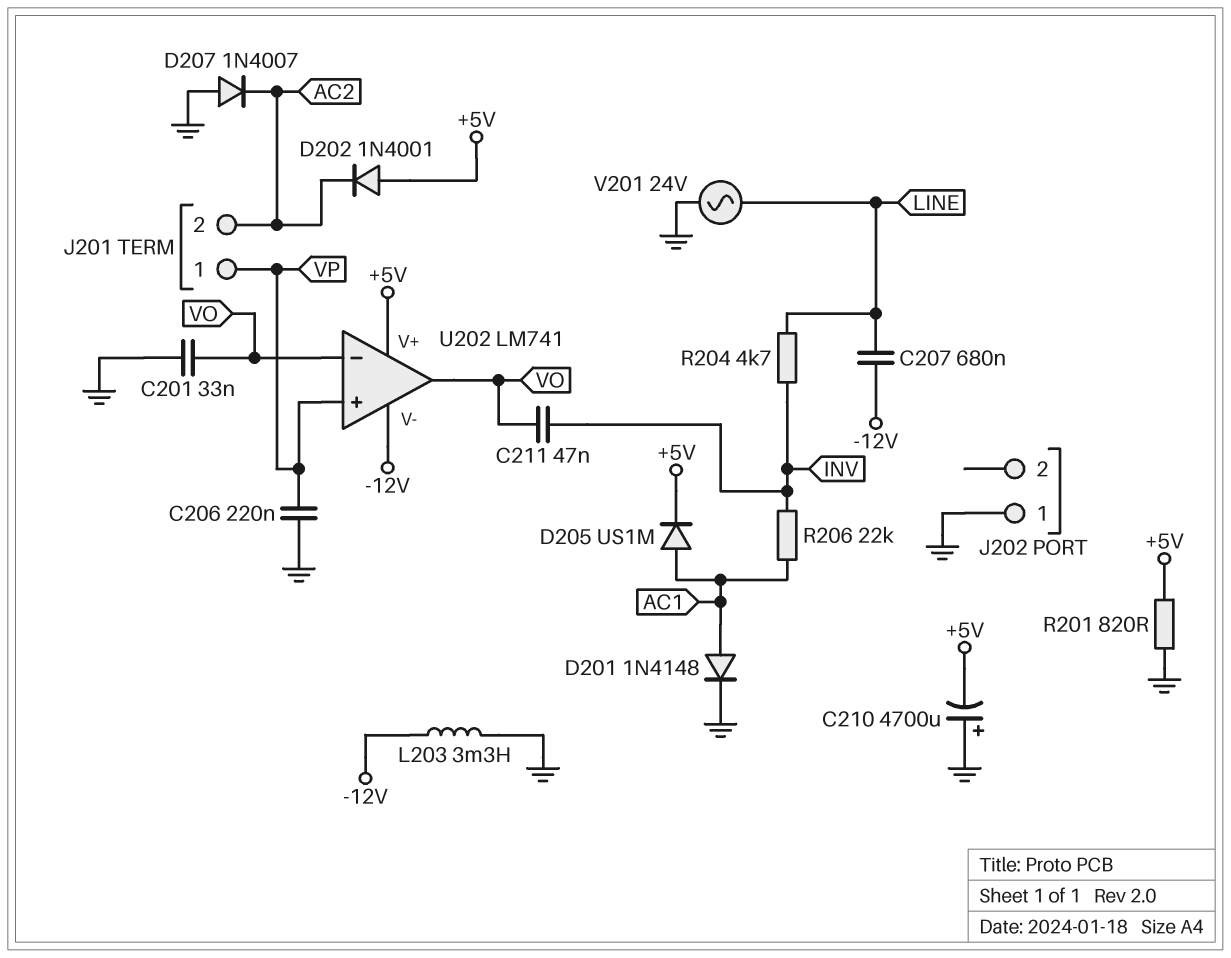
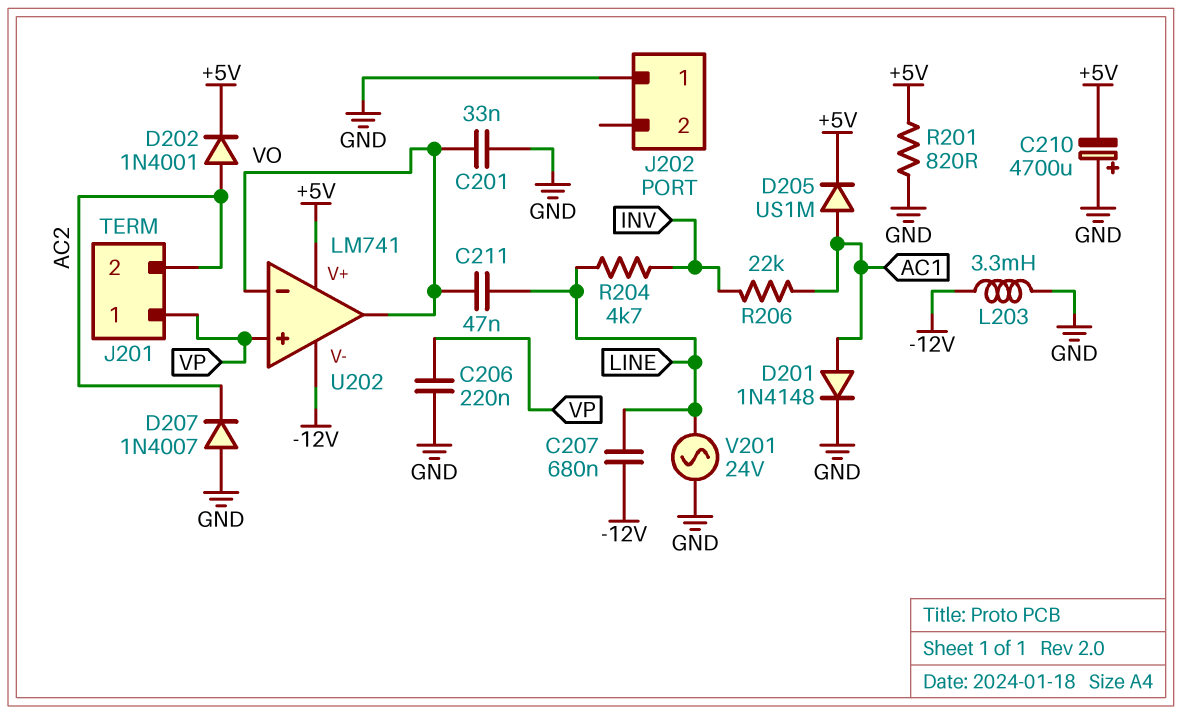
C211: 47nF (INV, VO) -> 47nF (LINE, VO)
D202: diode 1N4001 (A +5V, K AC2) -> diode 1N4001 (A AC2, K +5V)

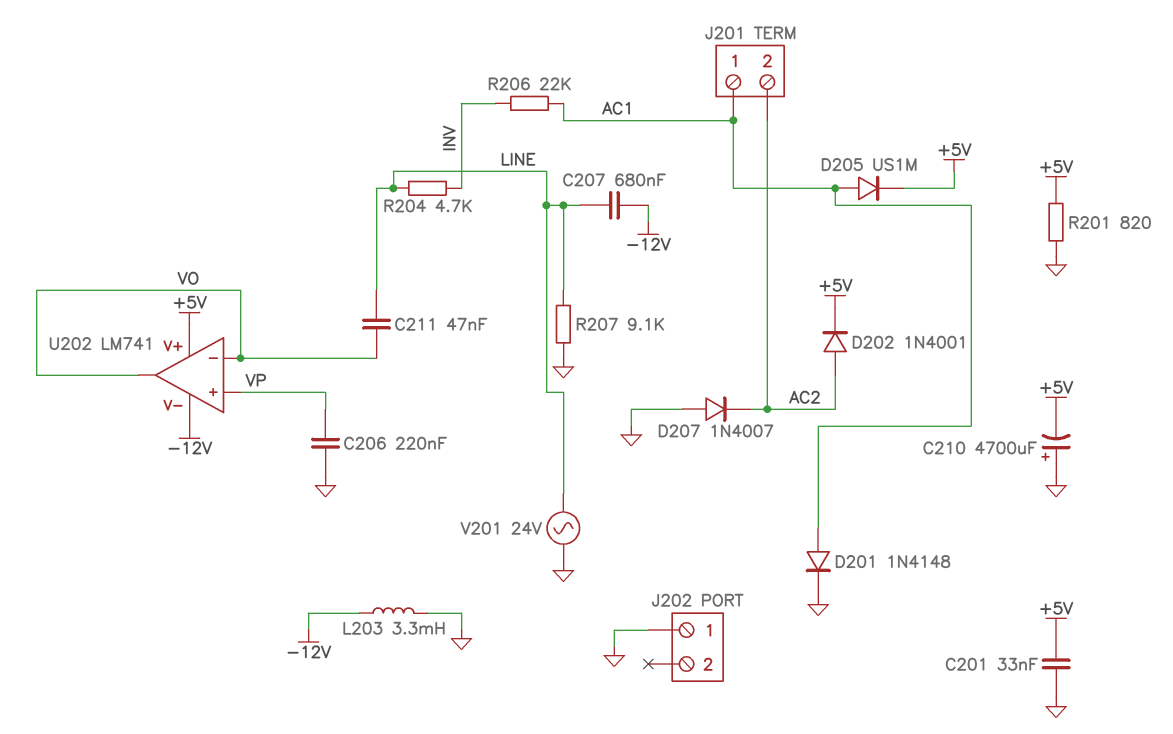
C201: 33nF (GND, VO) -> 33nF (+5V, GND)
J201 pin 1: VP -> AC1
R207: none -> 9.1k (GND, LINE)

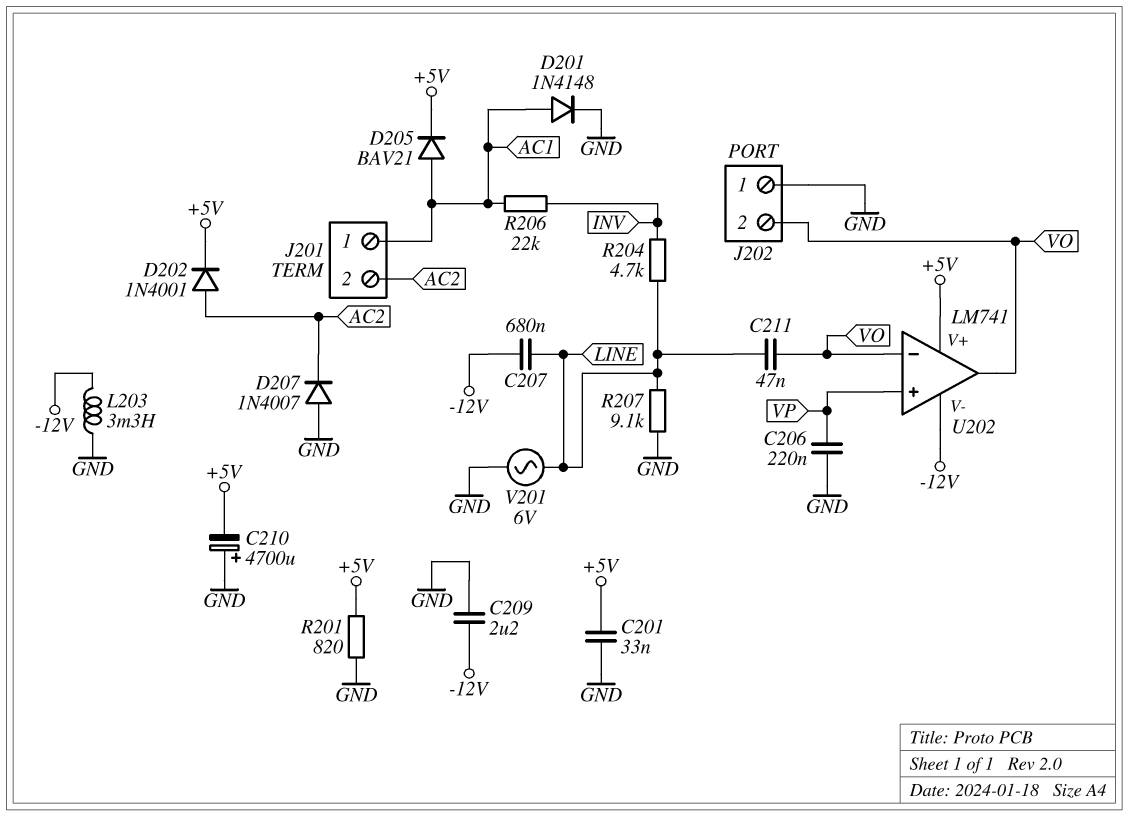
C209: none -> 2.2uF (-12V, GND)
D205: diode US1M (A AC1, K +5V) -> diode BAV21 (A AC1, K +5V)
J202 pin 2: none -> VO
V201: AC 24V (GND, LINE) -> AC 6V (GND, LINE)

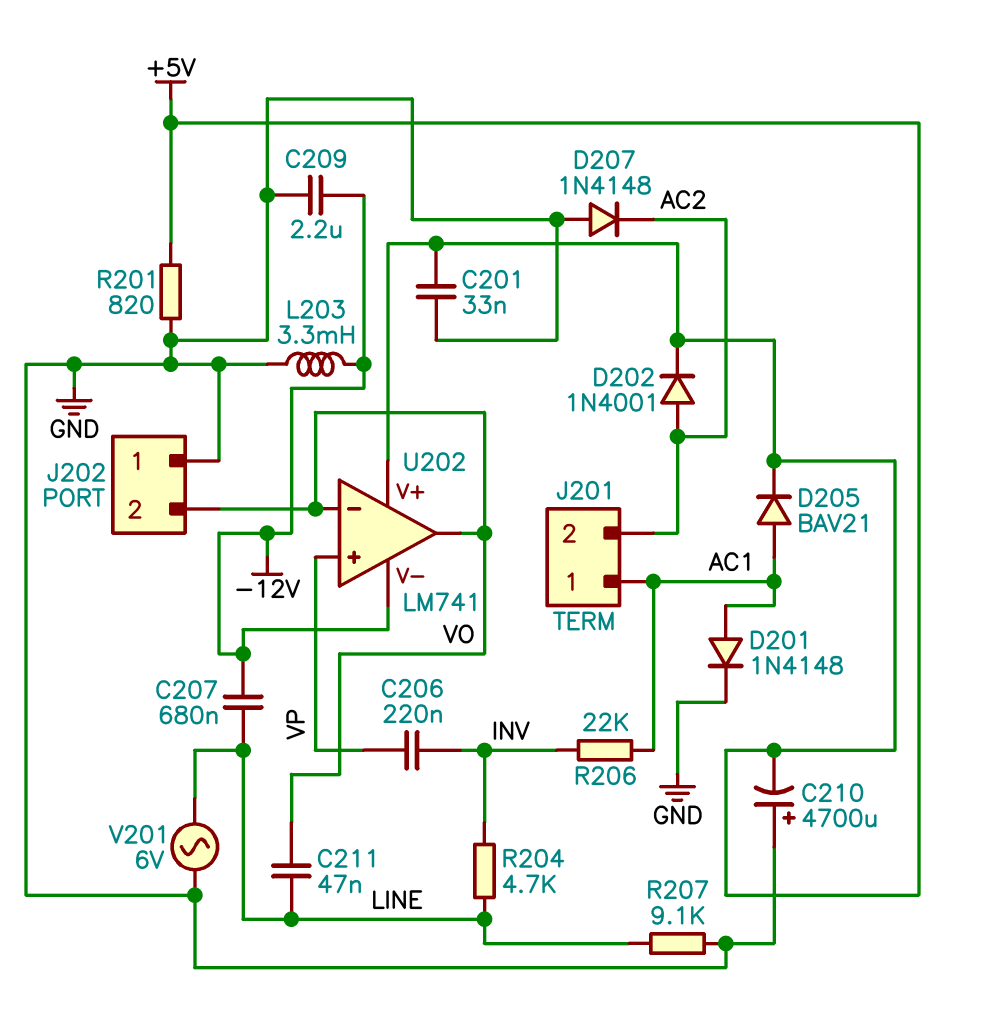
C206: 220nF (GND, VP) -> 220nF (INV, VP)
D207: diode 1N4007 (A GND, K AC2) -> diode 1N4148 (A GND, K AC2)

